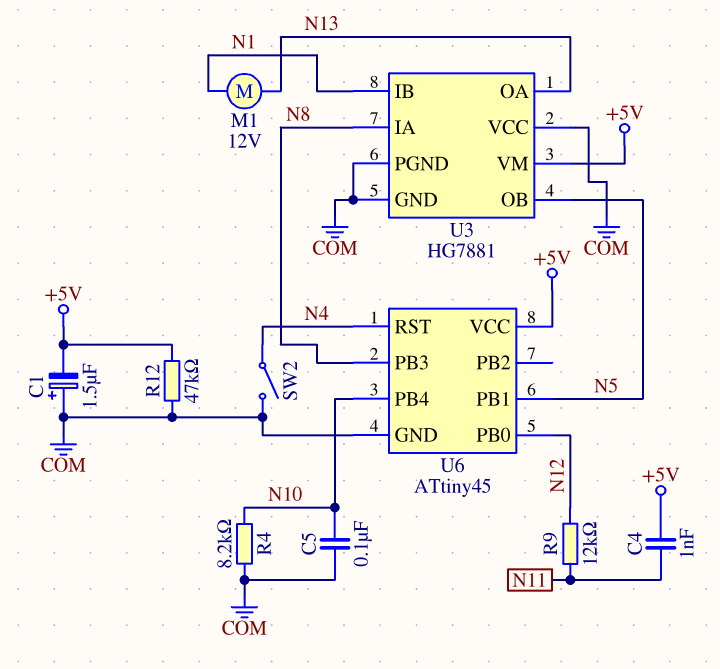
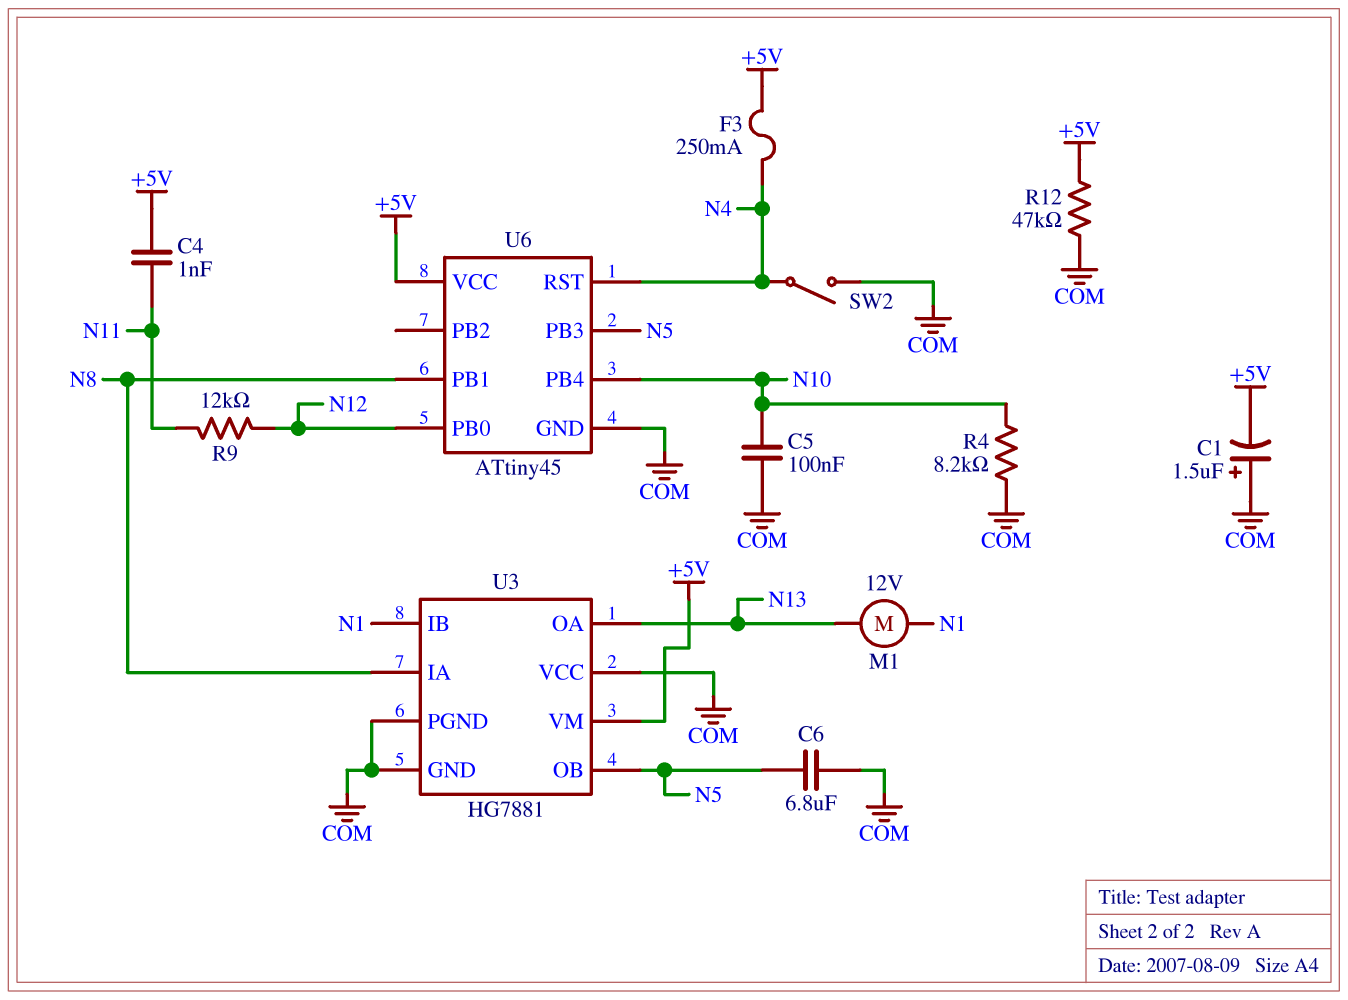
C6: none -> 6.8uF (COM, N5)
F3: none -> 250mA (+5V, N4)
U6 pin PB1: N5 -> N8
U6 pin PB3: N8 -> N5

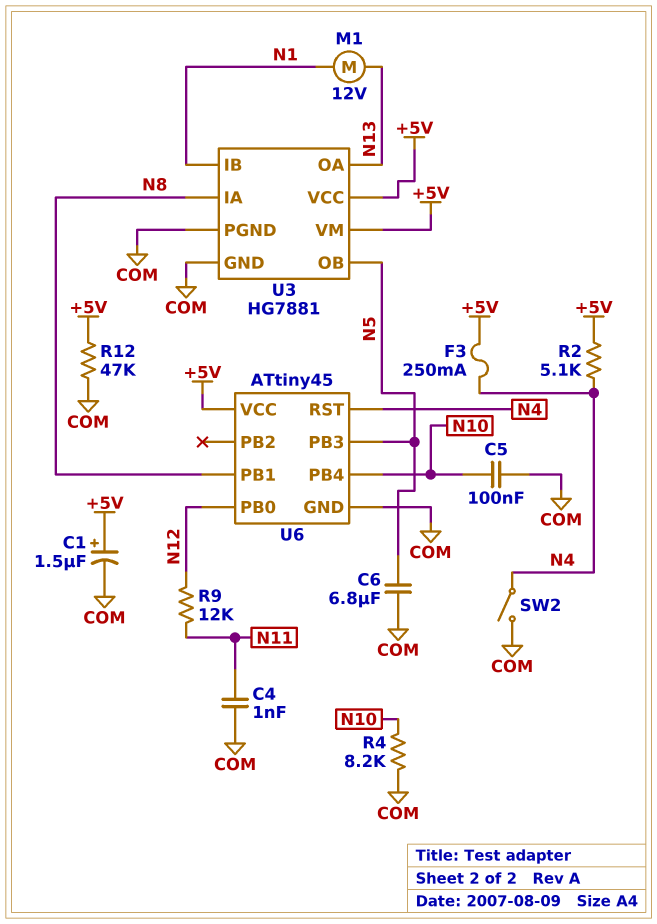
C1: 1.5uF (plus COM, minus +5V) -> 1.5uF (plus +5V, minus COM)
C4: 1nF (+5V, N11) -> 1nF (COM, N11)
R2: none -> 5.1k (+5V, N4)
U3 pin VCC: COM -> +5V

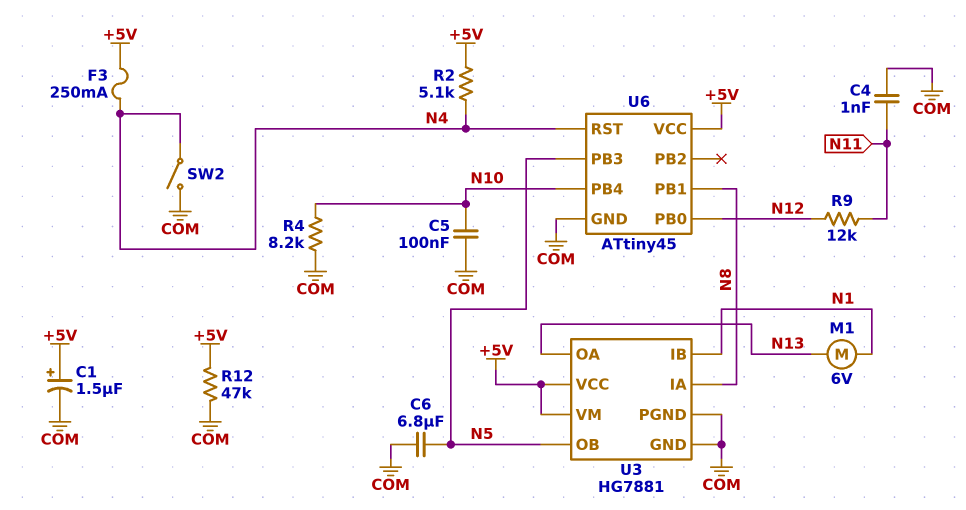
M1: motor 12V (N1, N13) -> motor 6V (N1, N13)

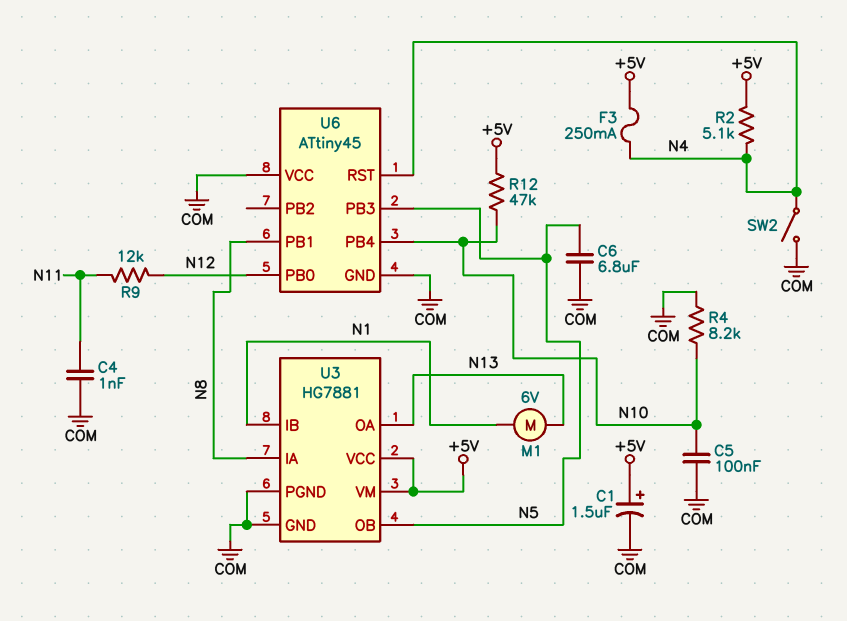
R12: 47k (+5V, COM) -> 47k (+5V, N10)
U6 pin VCC: +5V -> COM

